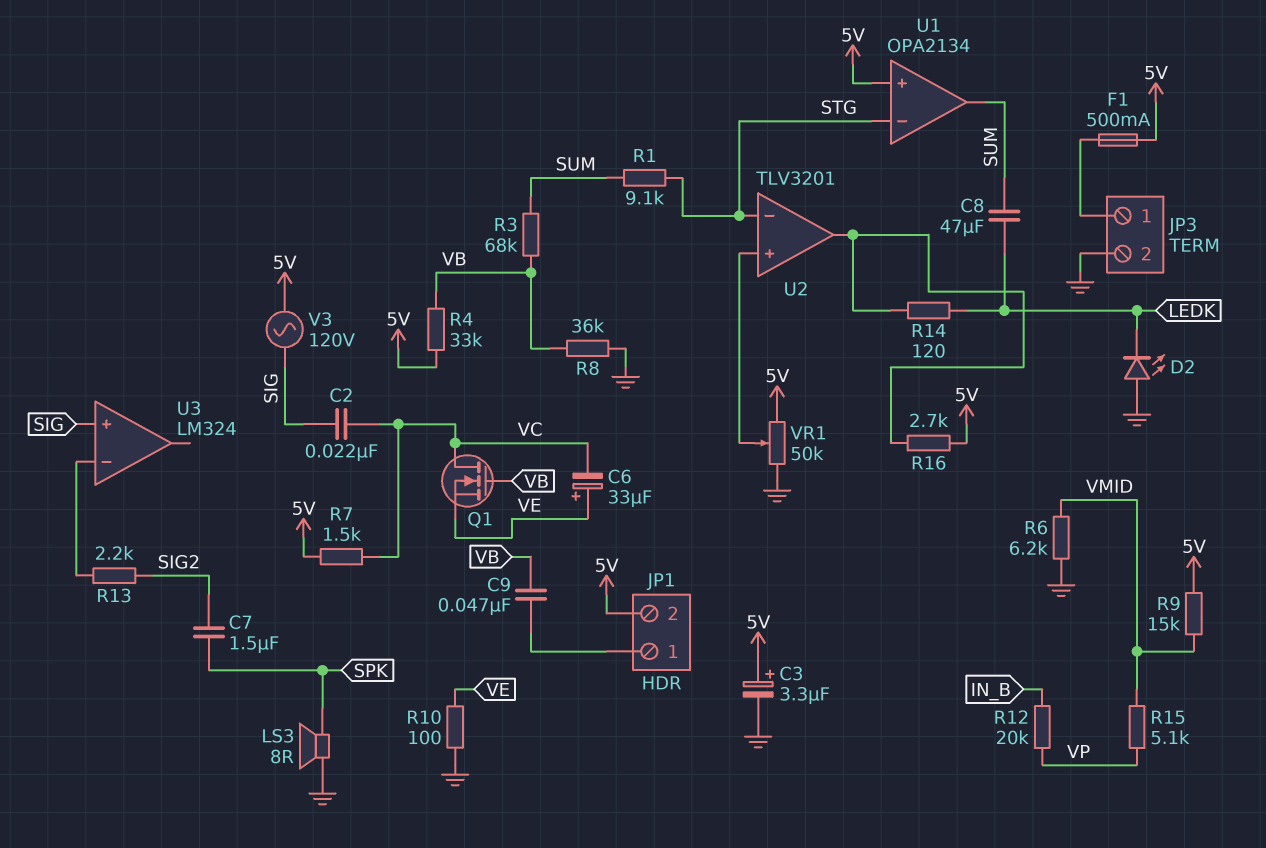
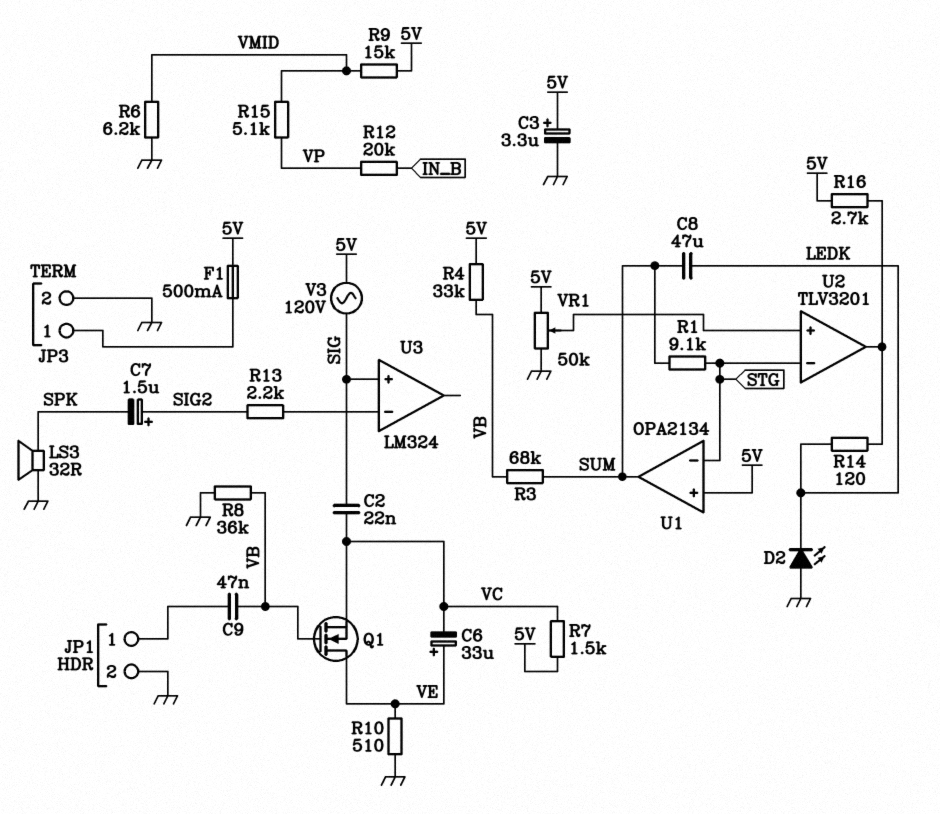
C7: 1.5uF (SIG2, SPK) -> 1.5uF (plus SIG2, minus SPK)
JP1 pin 2: 5V -> GND
LS3: speaker 8R (GND, SPK) -> speaker 32R (GND, SPK)
Q1: NMOS (G VB, D VC, S VE) -> NMOS (G VB, D VE, S VC)
R10: 100 (GND, VE) -> 510 (GND, VE)

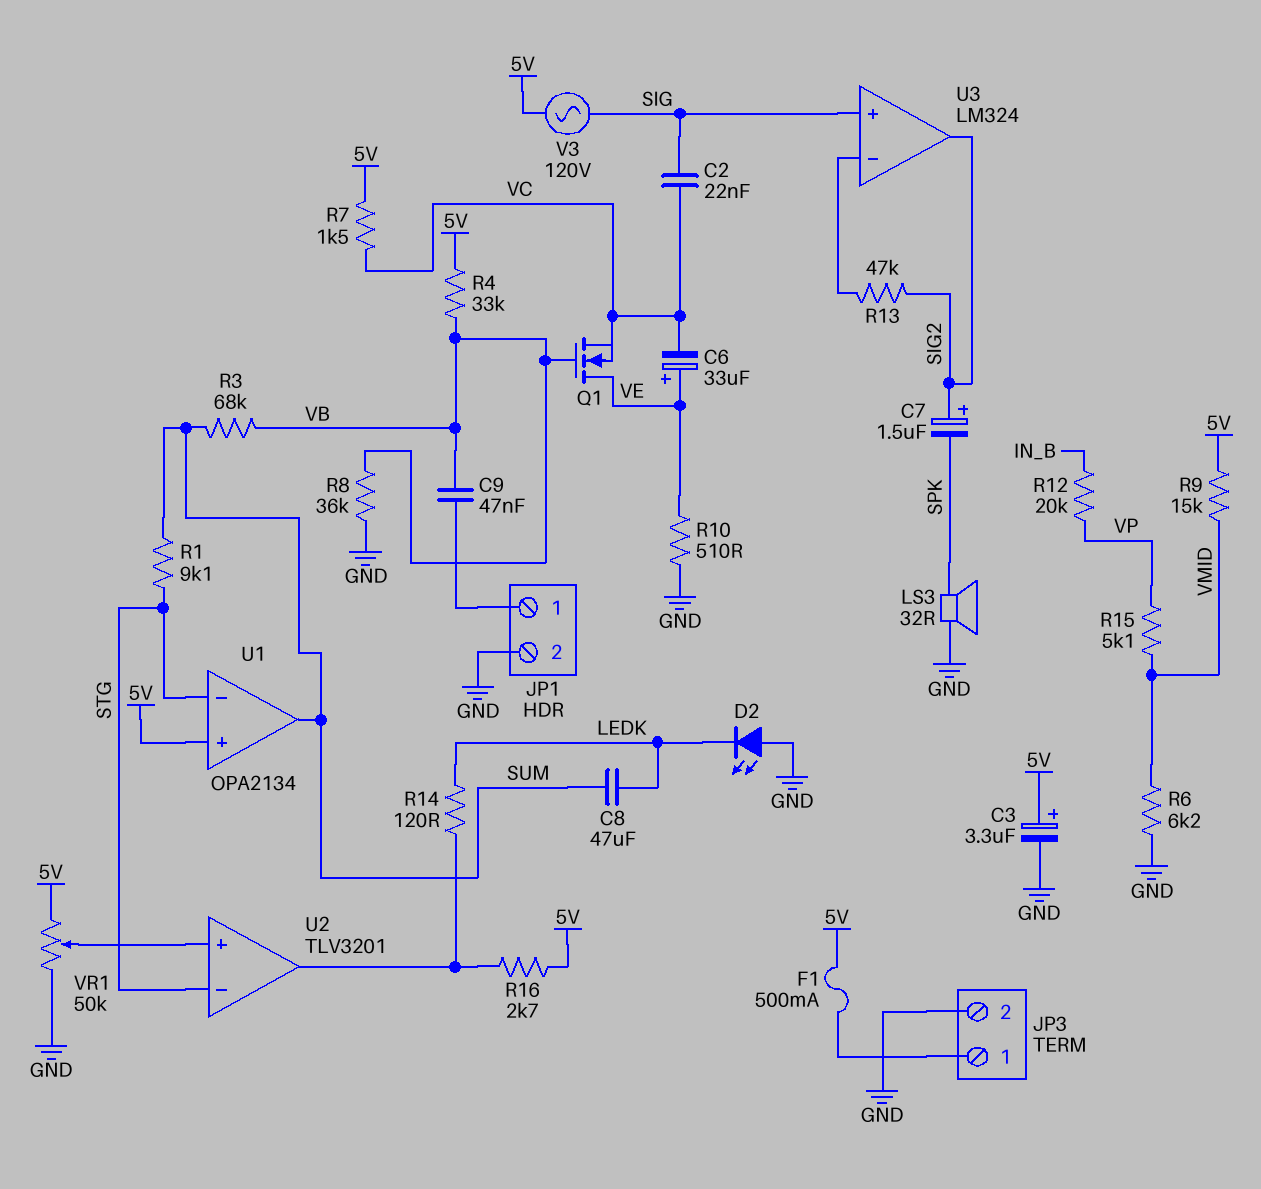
R13: 2.2k (SIG2, U3/in-) -> 47k (SIG2, U3/in-)
U3 pin out: none -> SIG2

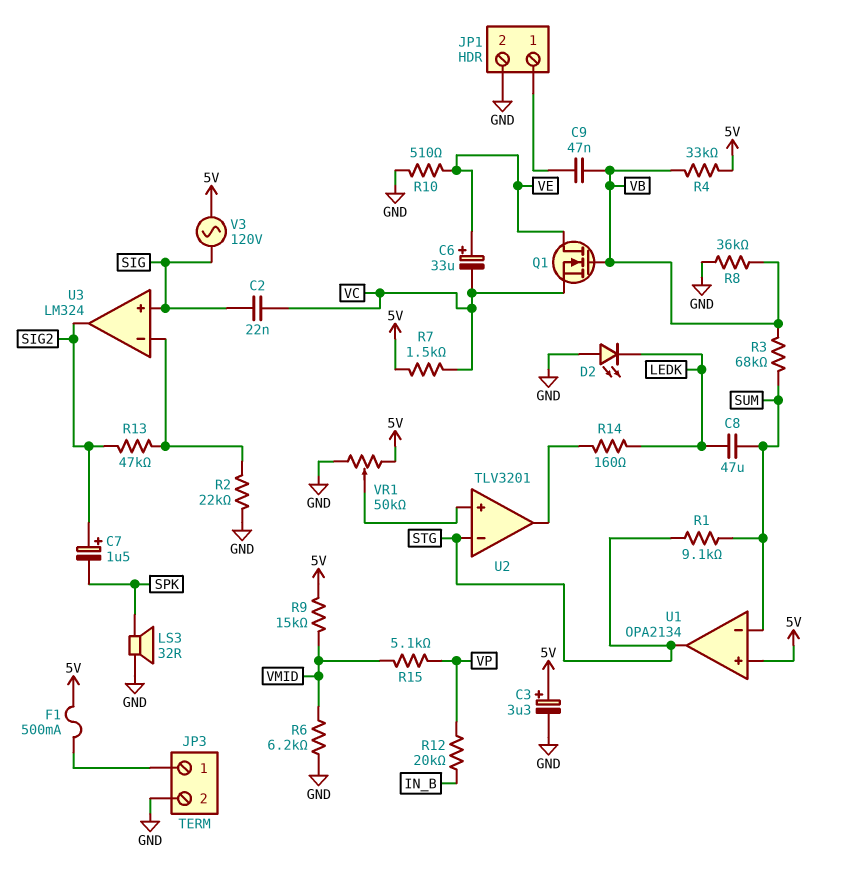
R2: none -> 22k (GND, U3/in-)
R14: 120 (LEDK, U2/out) -> 160 (LEDK, U2/out)
R16: 2.7k (5V, U2/out) -> none
U1 pin in-: STG -> SUM
U1 pin out: SUM -> STG

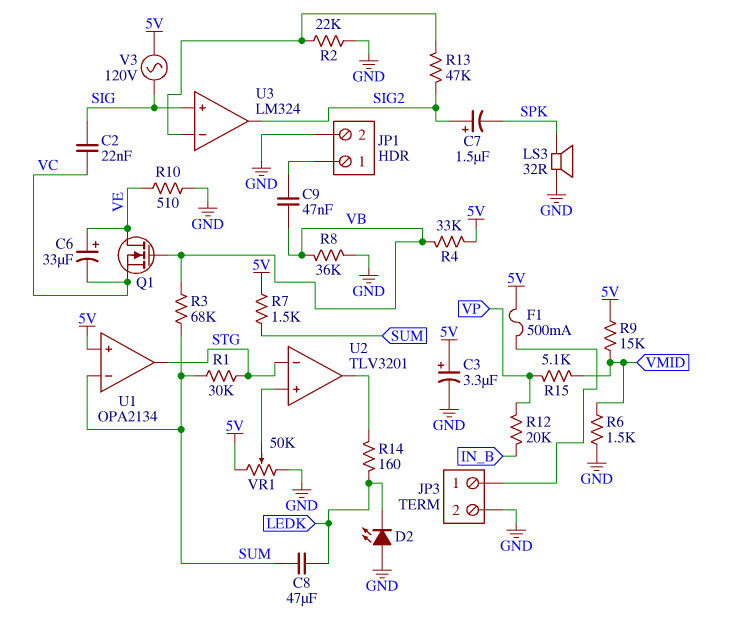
R1: 9.1k (STG, SUM) -> 30k (STG, SUM)
R6: 6.2k (GND, VMID) -> 1.5k (GND, VMID)
R7: 1.5k (5V, VC) -> 1.5k (5V, SUM)

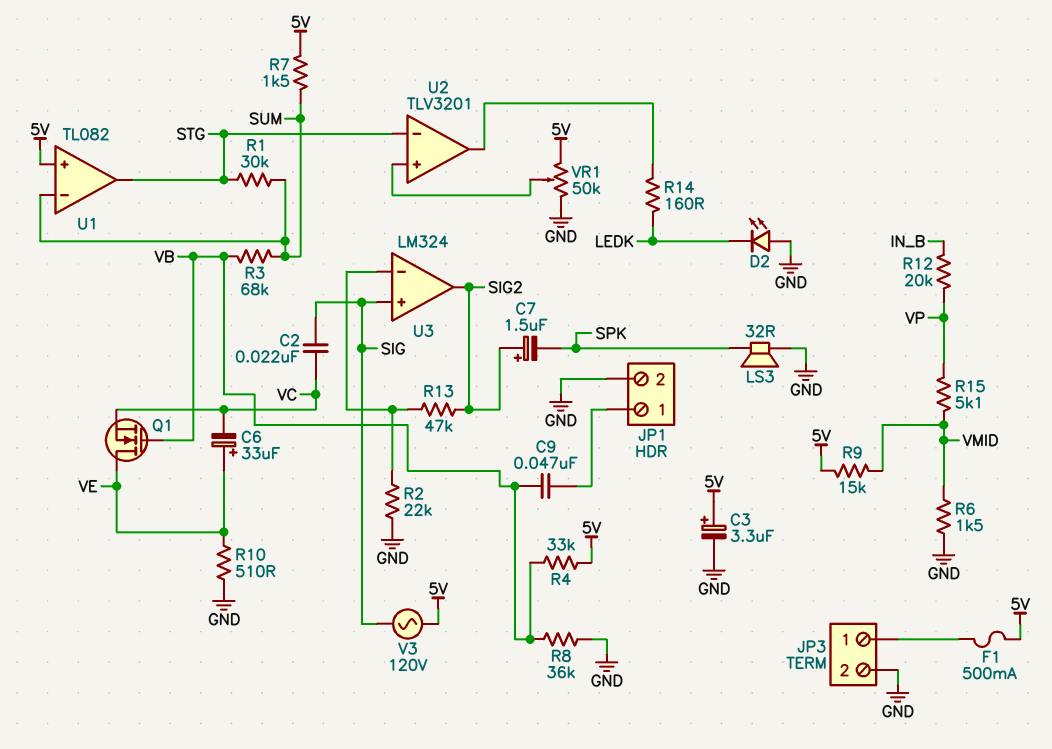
C8: 47uF (LEDK, SUM) -> none
U1: OPA2134 -> TL082

